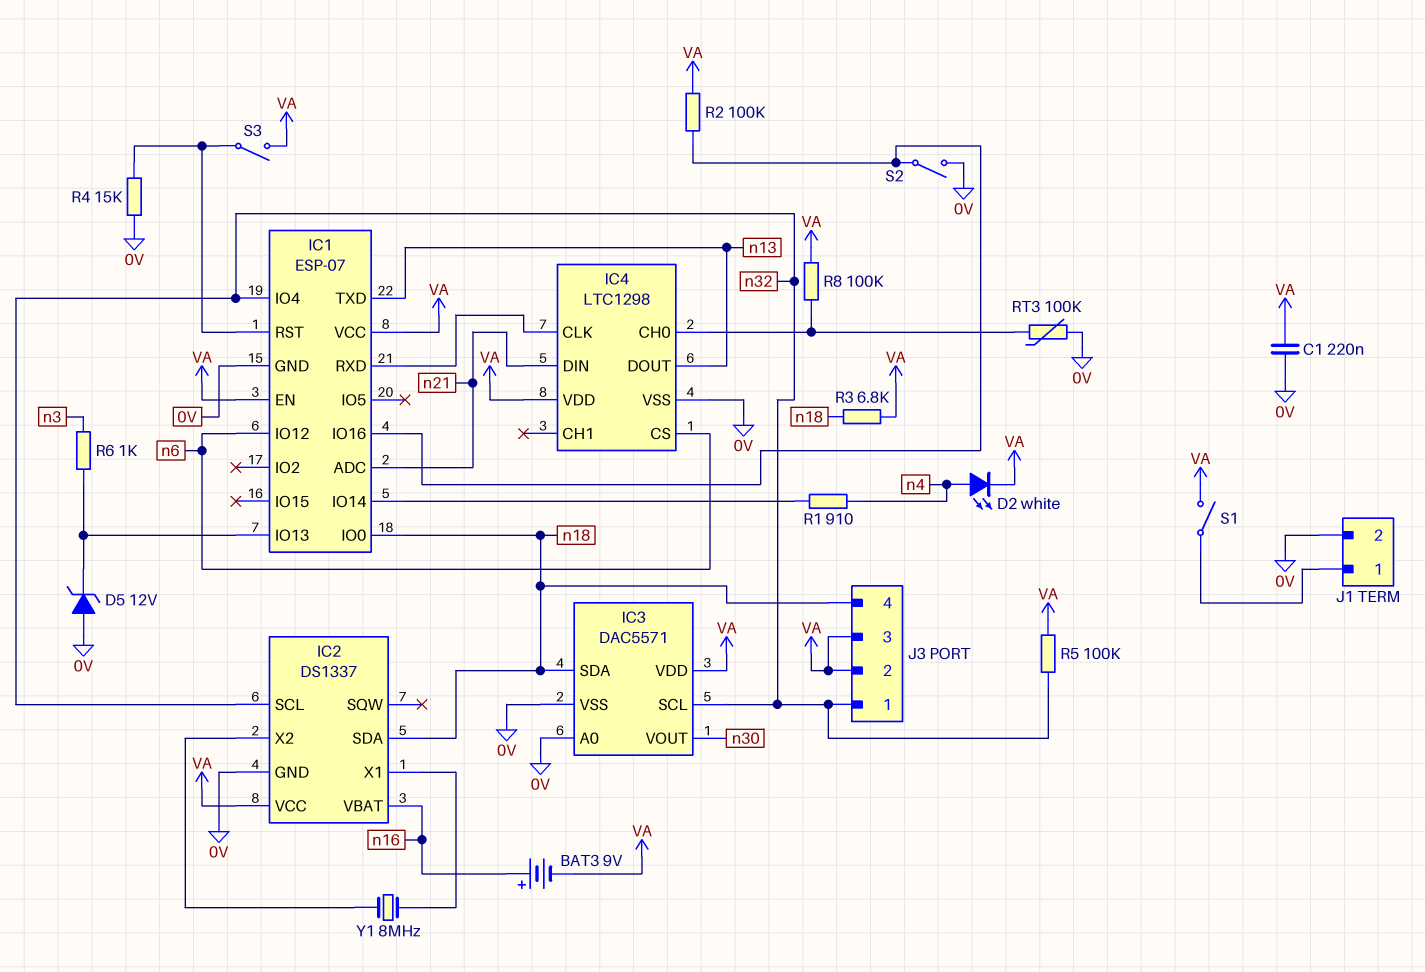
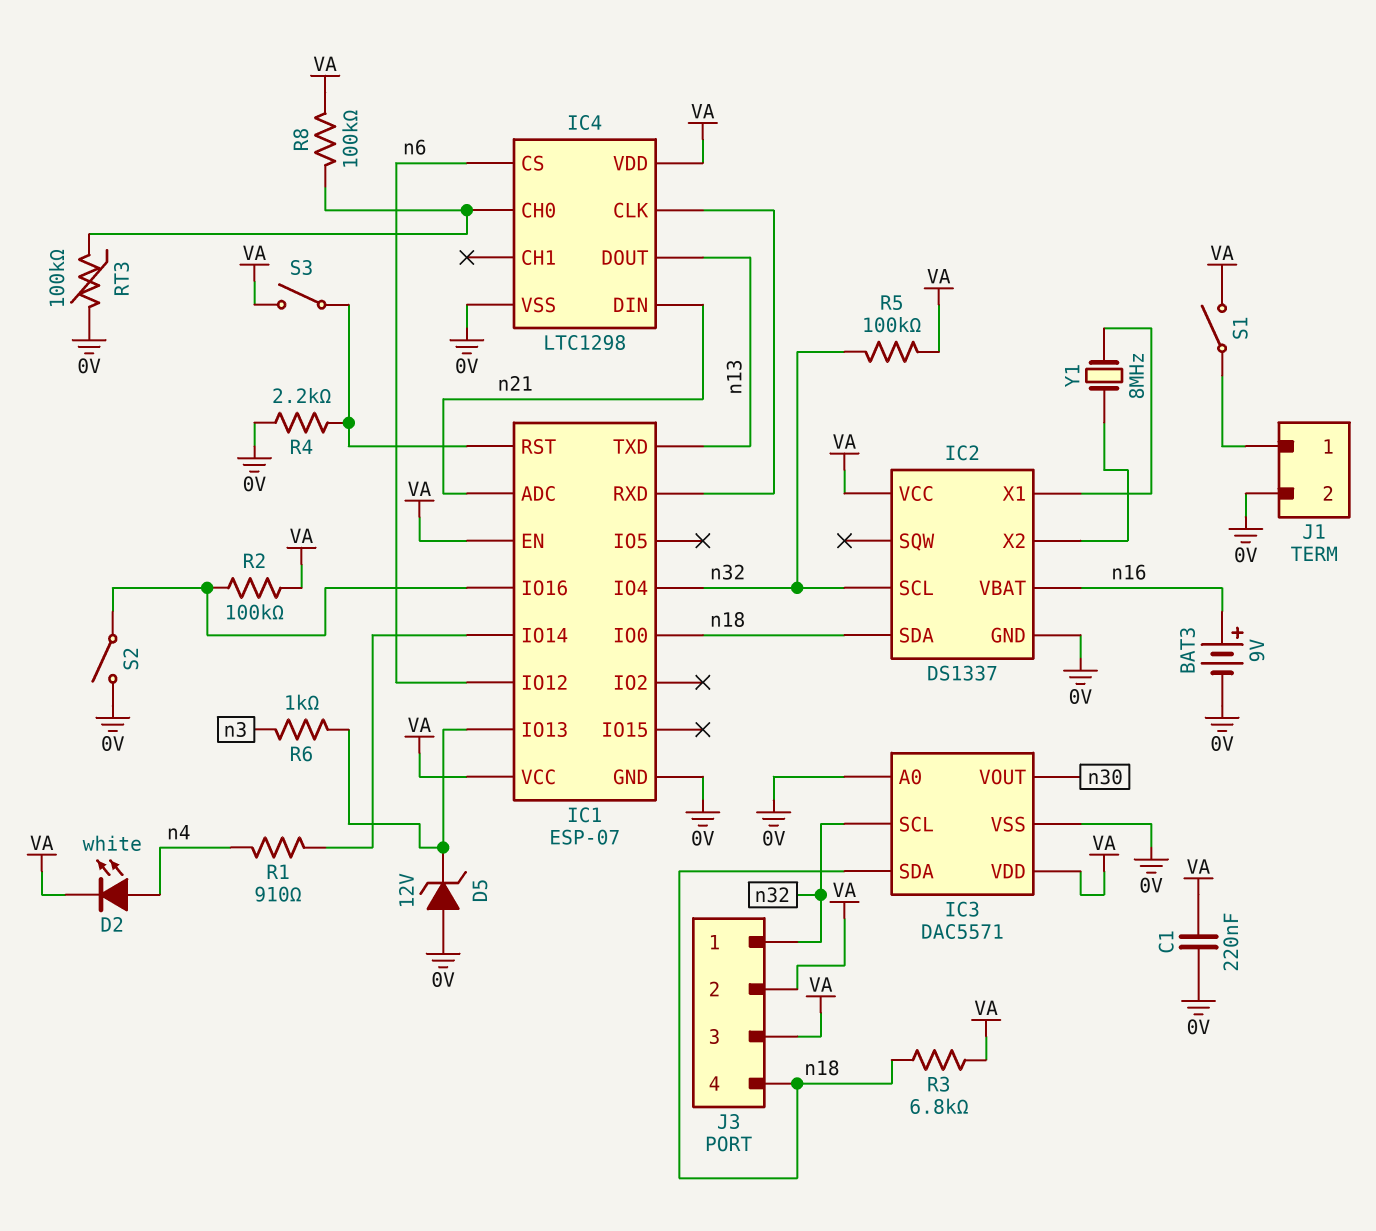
BAT3: 9V (plus n16, minus VA) -> 9V (plus n16, minus 0V)
R4: 15k (0V, IC1/RST) -> 2.2k (0V, IC1/RST)

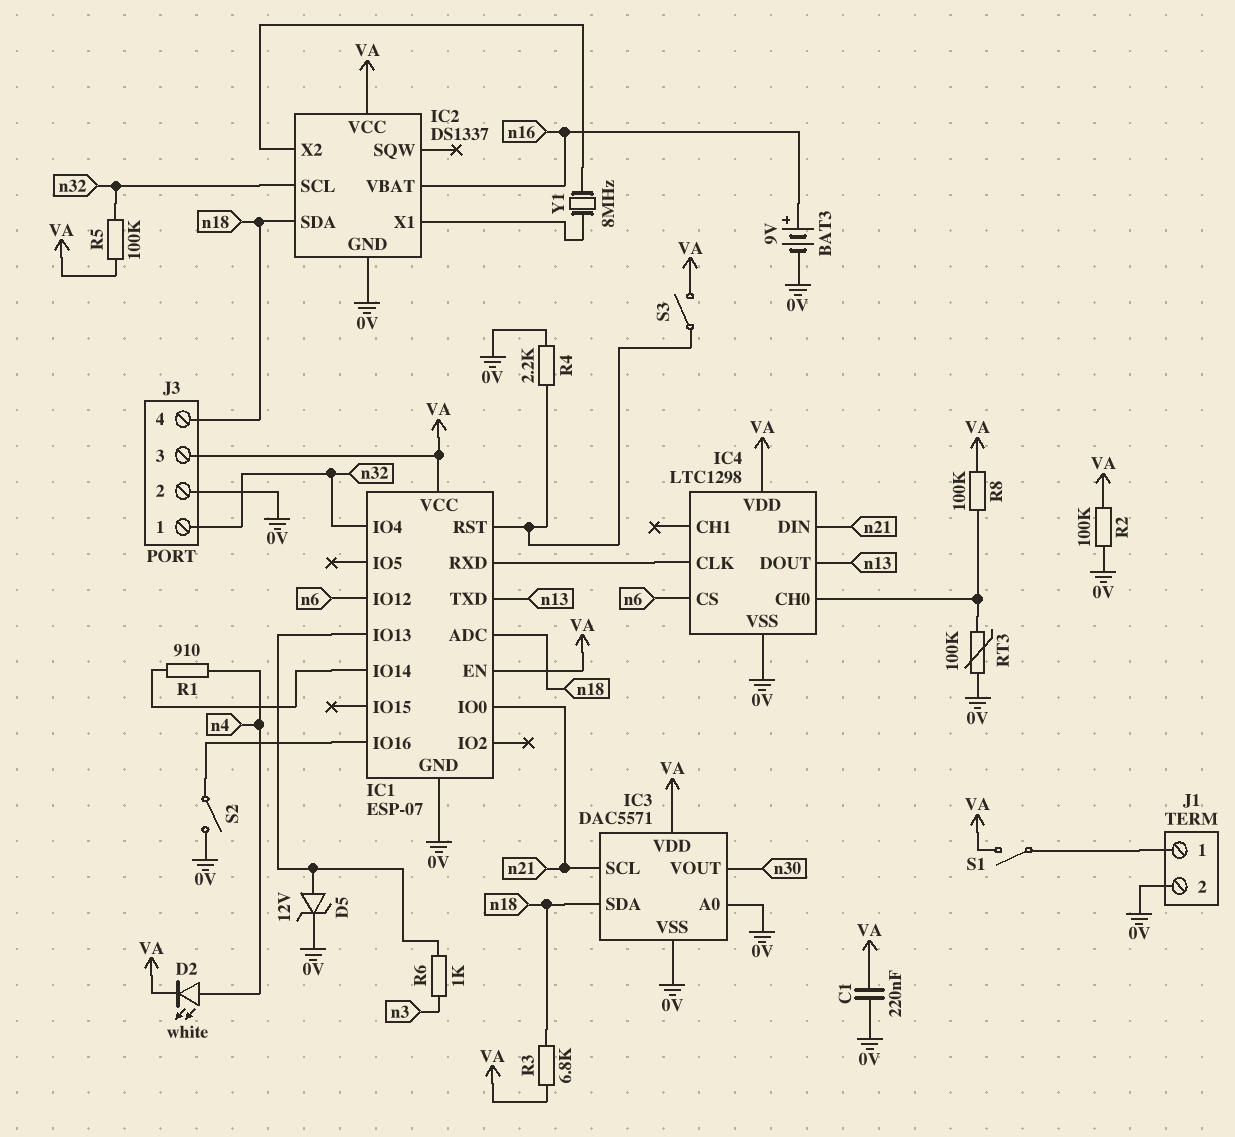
D5: zener 12V (A 0V, K IC1/IO13) -> zener 12V (A IC1/IO13, K 0V)
IC1 pin ADC: n21 -> n18
IC1 pin IO0: n18 -> n21
IC3 pin SCL: n32 -> n21
J3 pin 2: VA -> 0V
R2: 100k (IC1/IO16, VA) -> 100k (0V, VA)

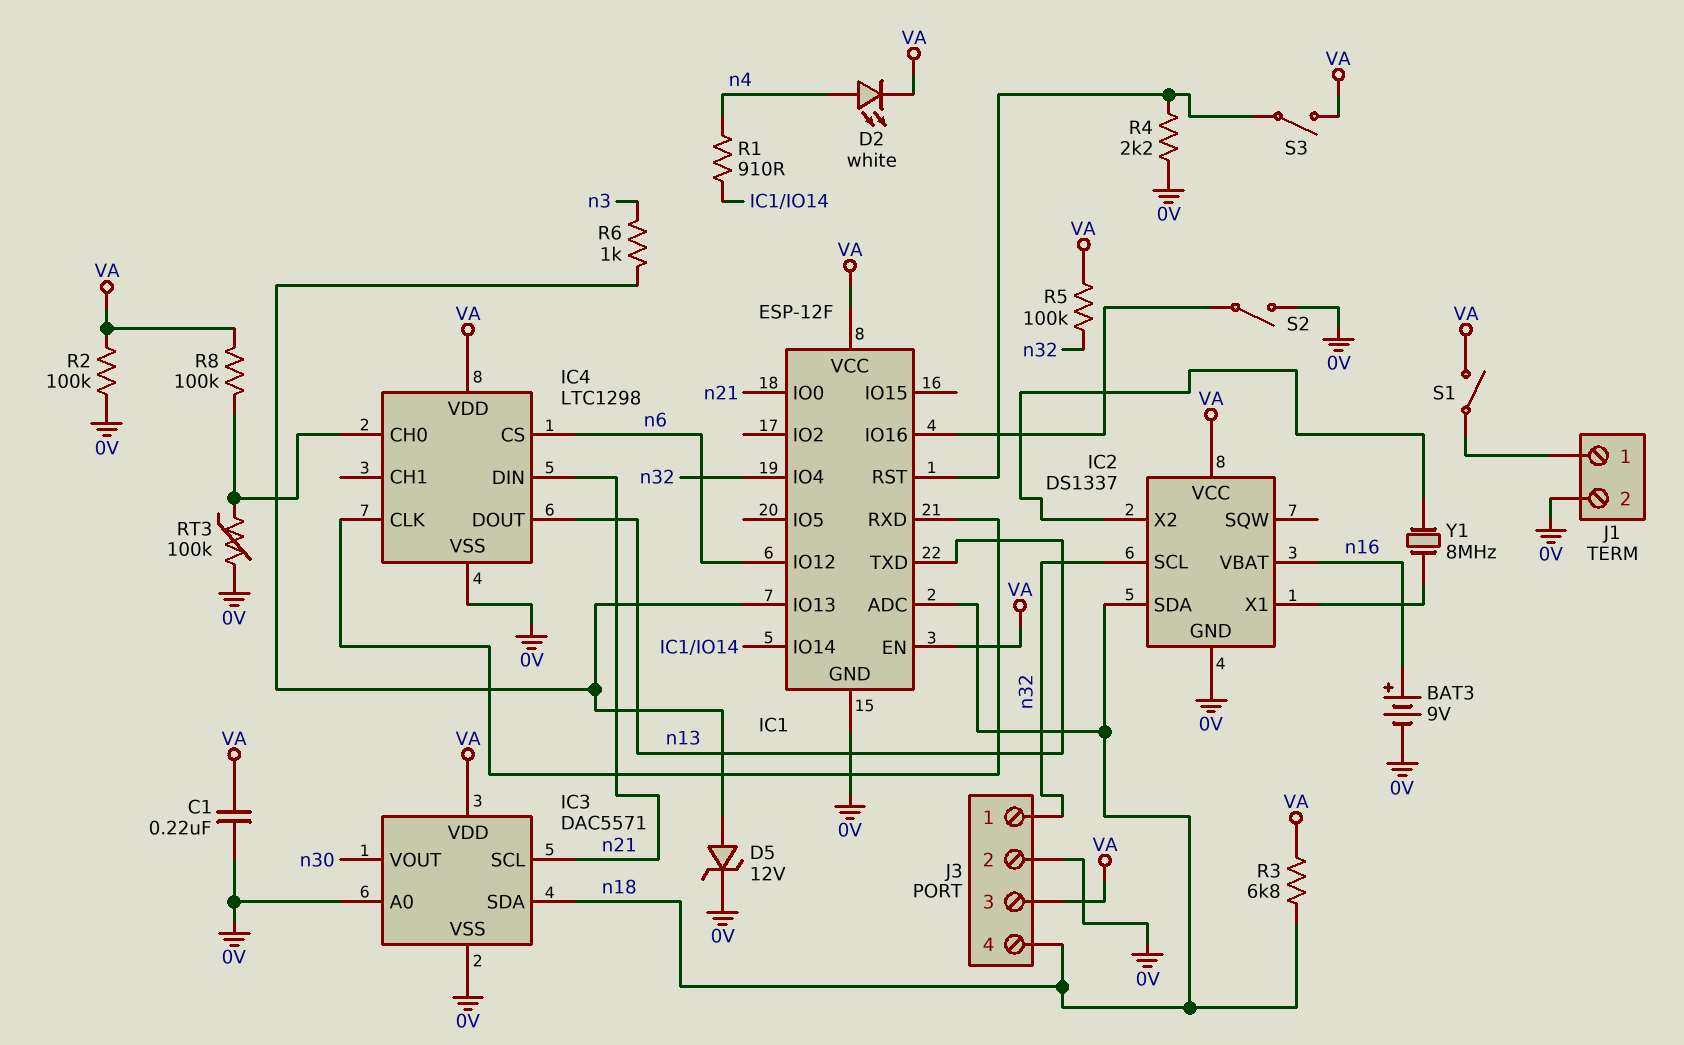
IC1: ESP-07 -> ESP-12F

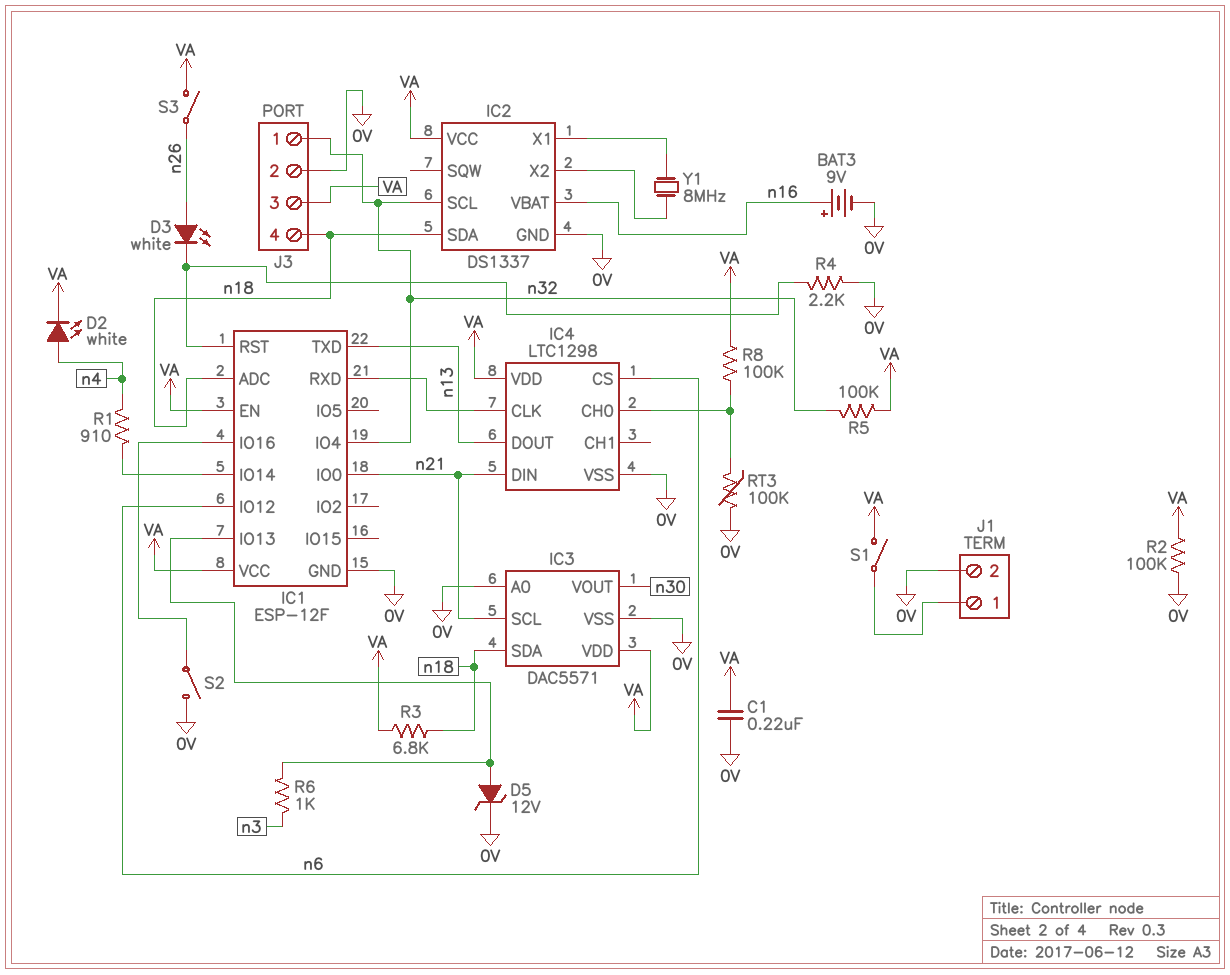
D3: none -> LED white (A n26, K IC1/RST)
S3: switch (IC1/RST, VA) -> switch (VA, n26)

